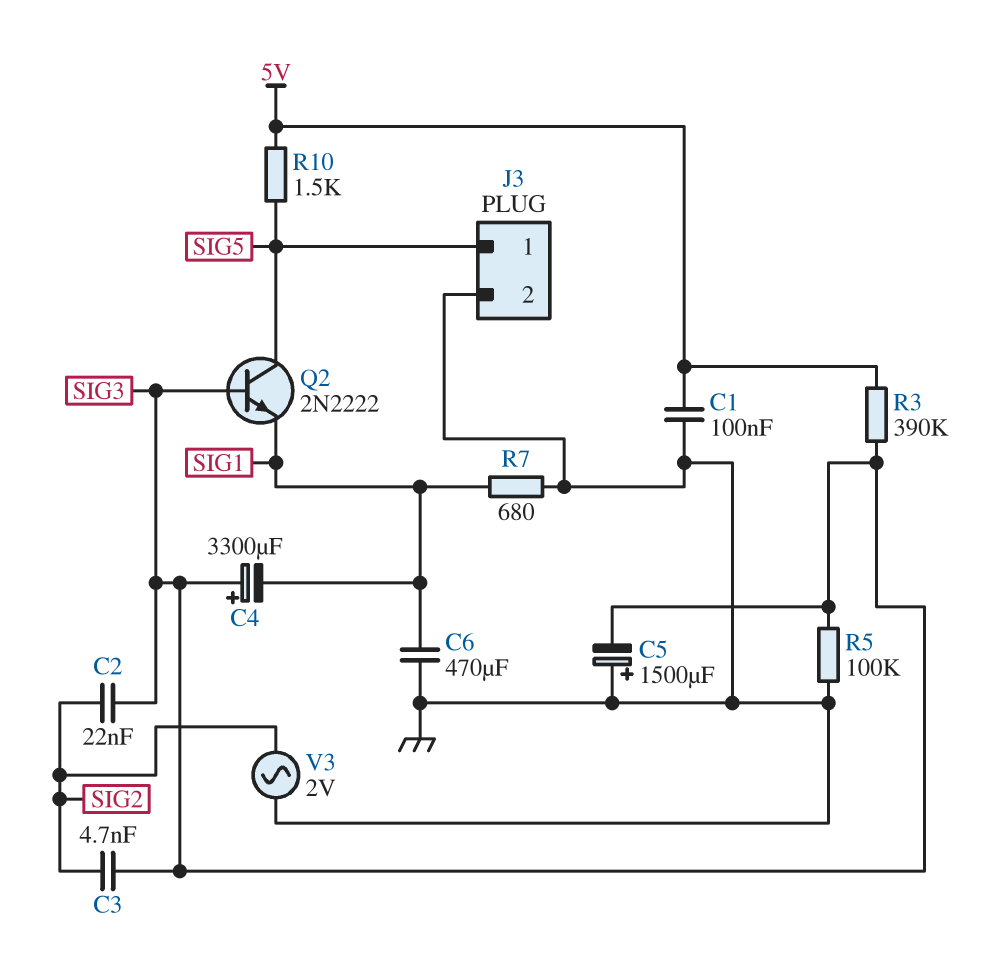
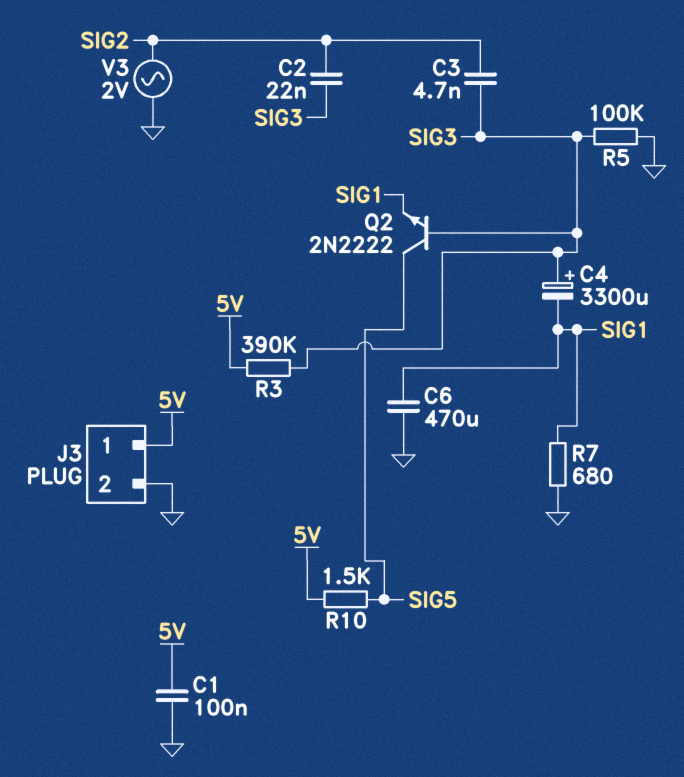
C5: 1500uF (plus GND, minus SIG3) -> none
J3 pin 1: SIG5 -> 5V

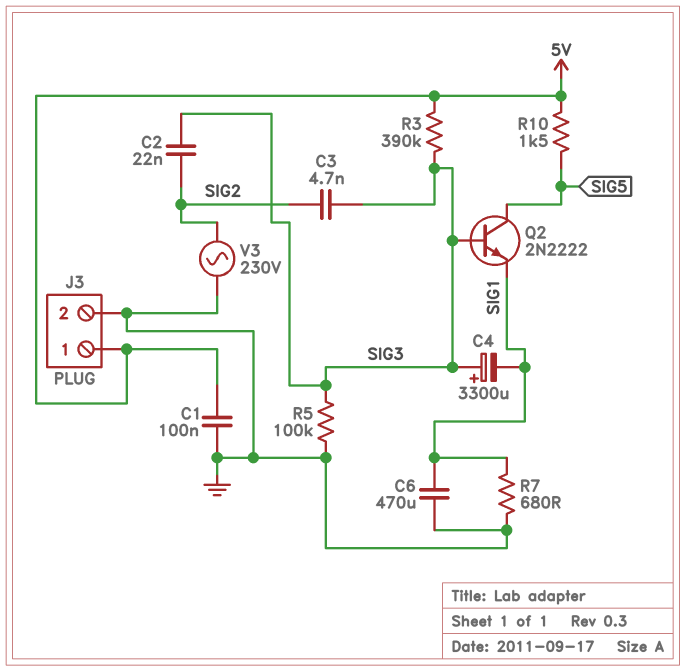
V3: AC 2V (GND, SIG2) -> AC 230V (GND, SIG2)

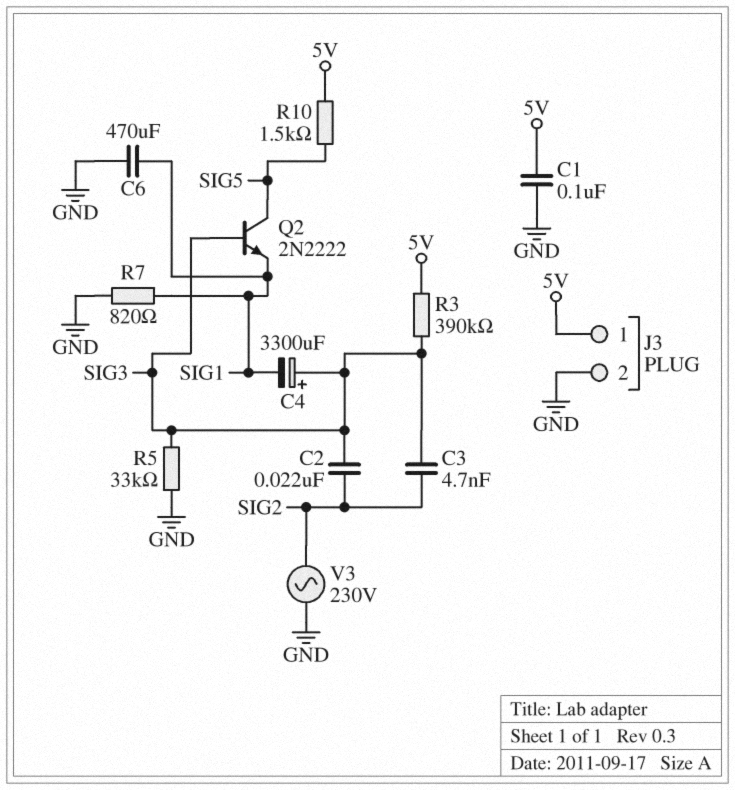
R5: 100k (GND, SIG3) -> 33k (GND, SIG3)
R7: 680 (GND, SIG1) -> 820 (GND, SIG1)

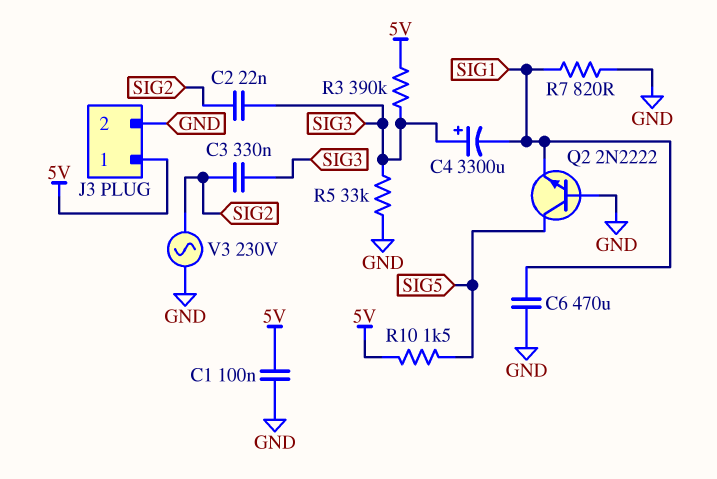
C3: 4.7nF (SIG2, SIG3) -> 330nF (SIG2, SIG3)
Q2: NPN 2N2222 (B SIG3, C SIG5, E SIG1) -> NPN 2N2222 (B GND, C SIG5, E SIG1)

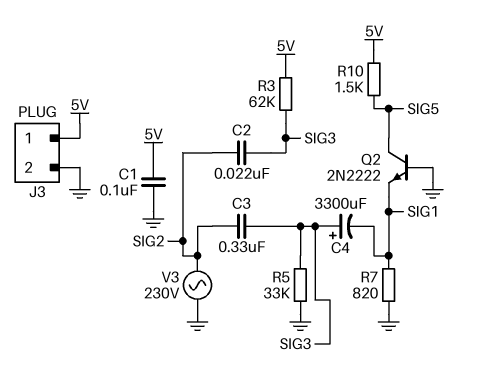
C6: 470uF (GND, SIG1) -> none
R3: 390k (5V, SIG3) -> 62k (5V, SIG3)

